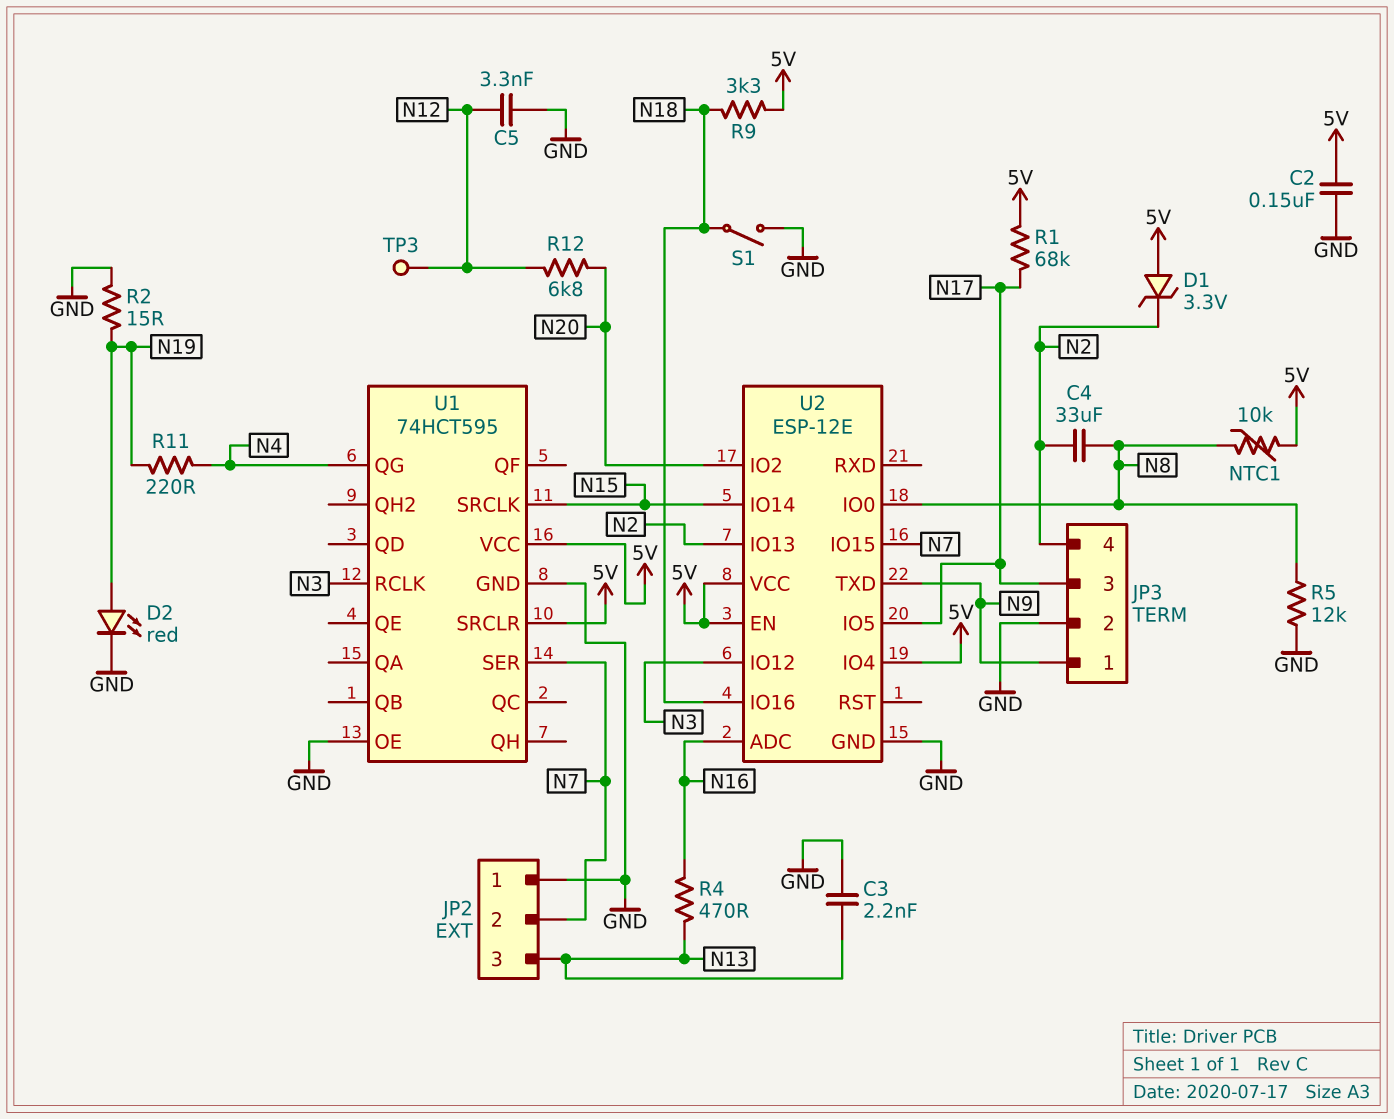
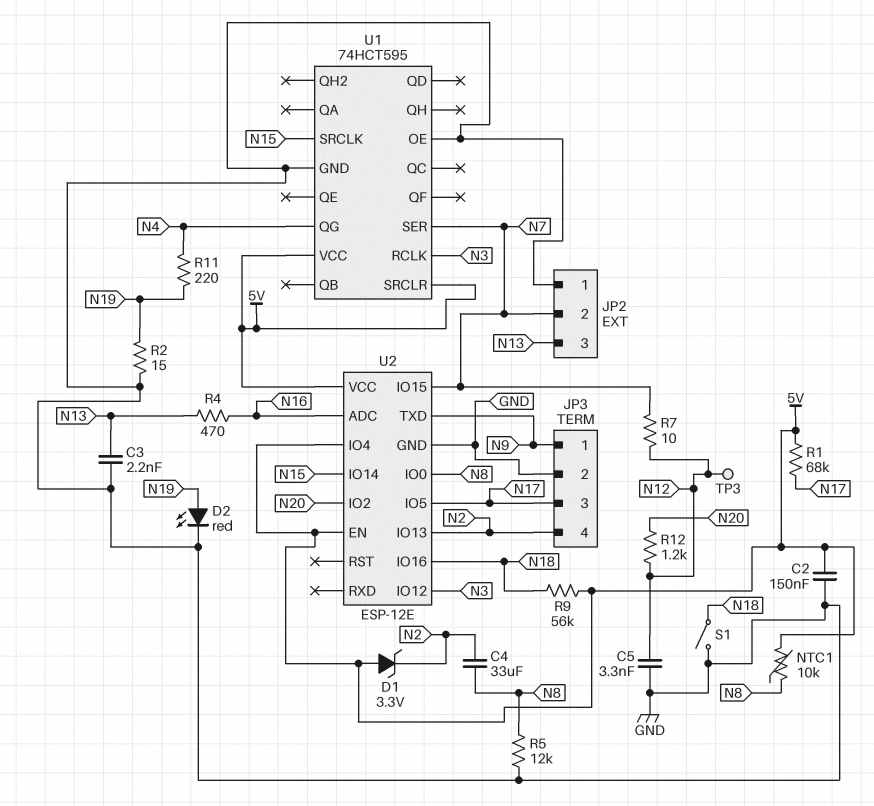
R7: none -> 10 (N7, N12)
R9: 3.3k (5V, N18) -> 56k (5V, N18)
R12: 6.8k (N12, N20) -> 1.2k (N12, N20)

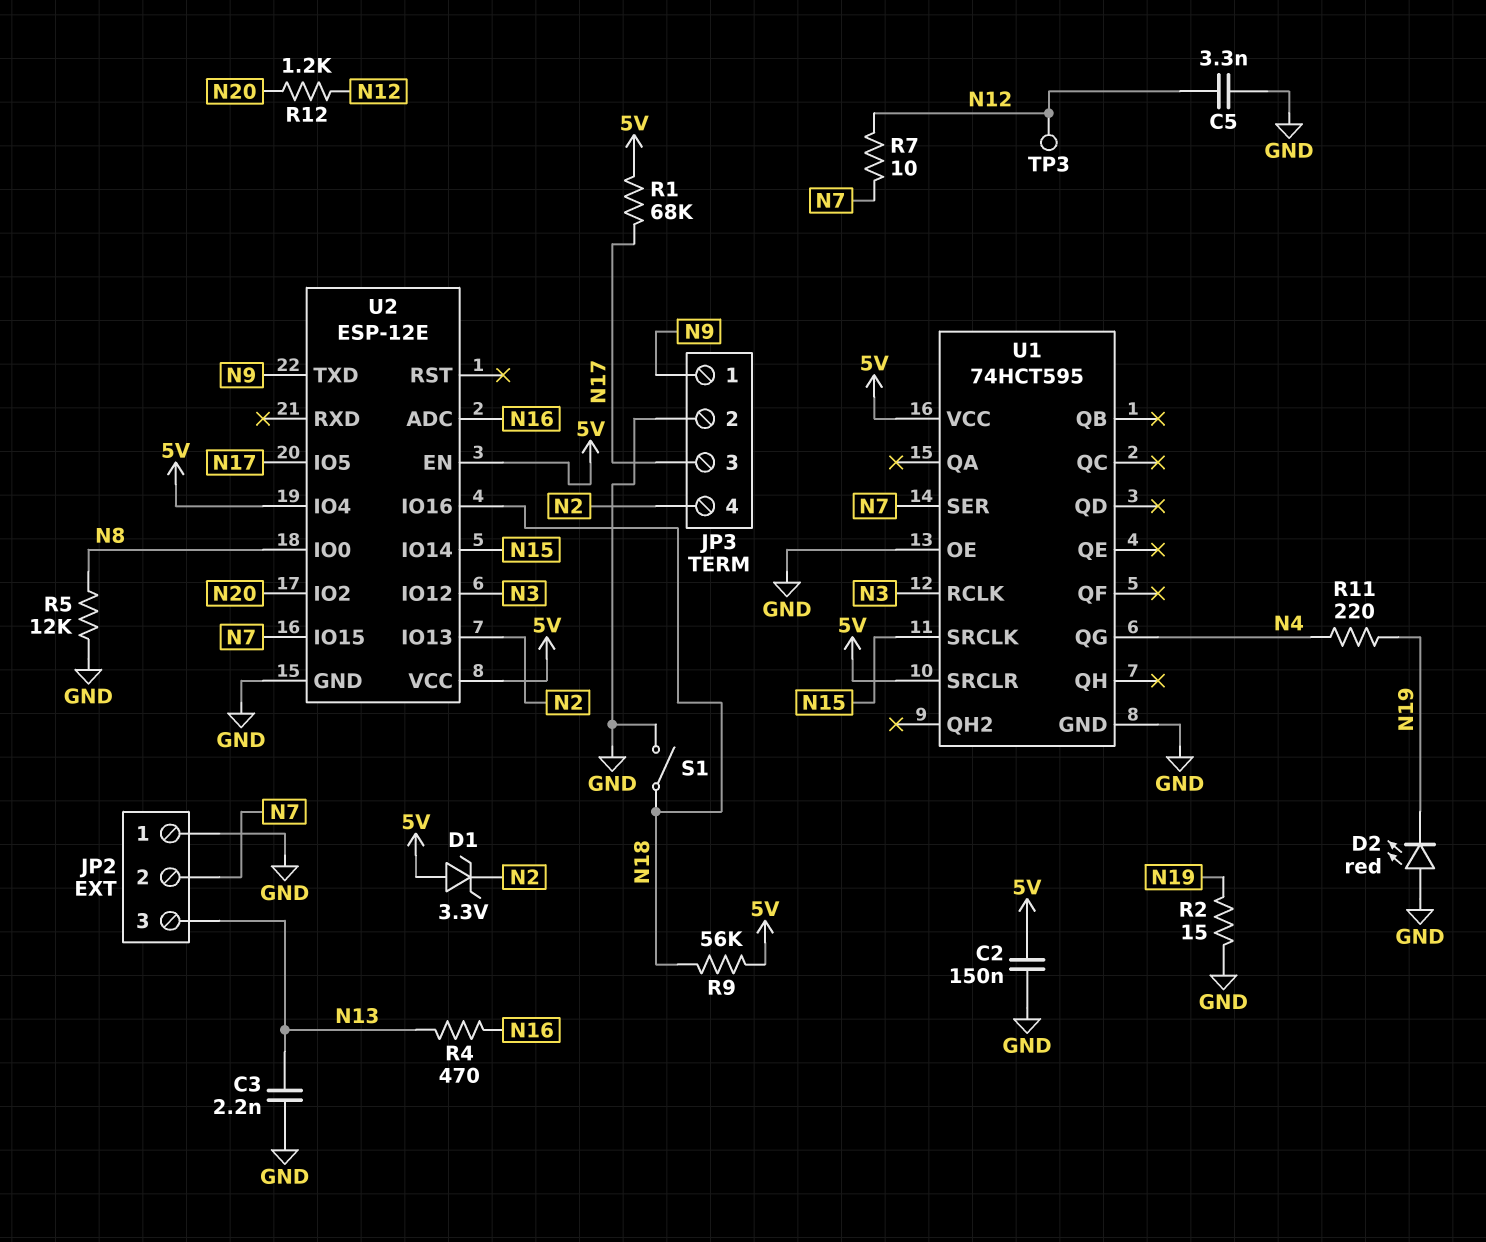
C4: 33uF (N2, N8) -> none
D2: LED red (A N19, K GND) -> LED red (A GND, K N19)
NTC1: 10k (5V, N8) -> none

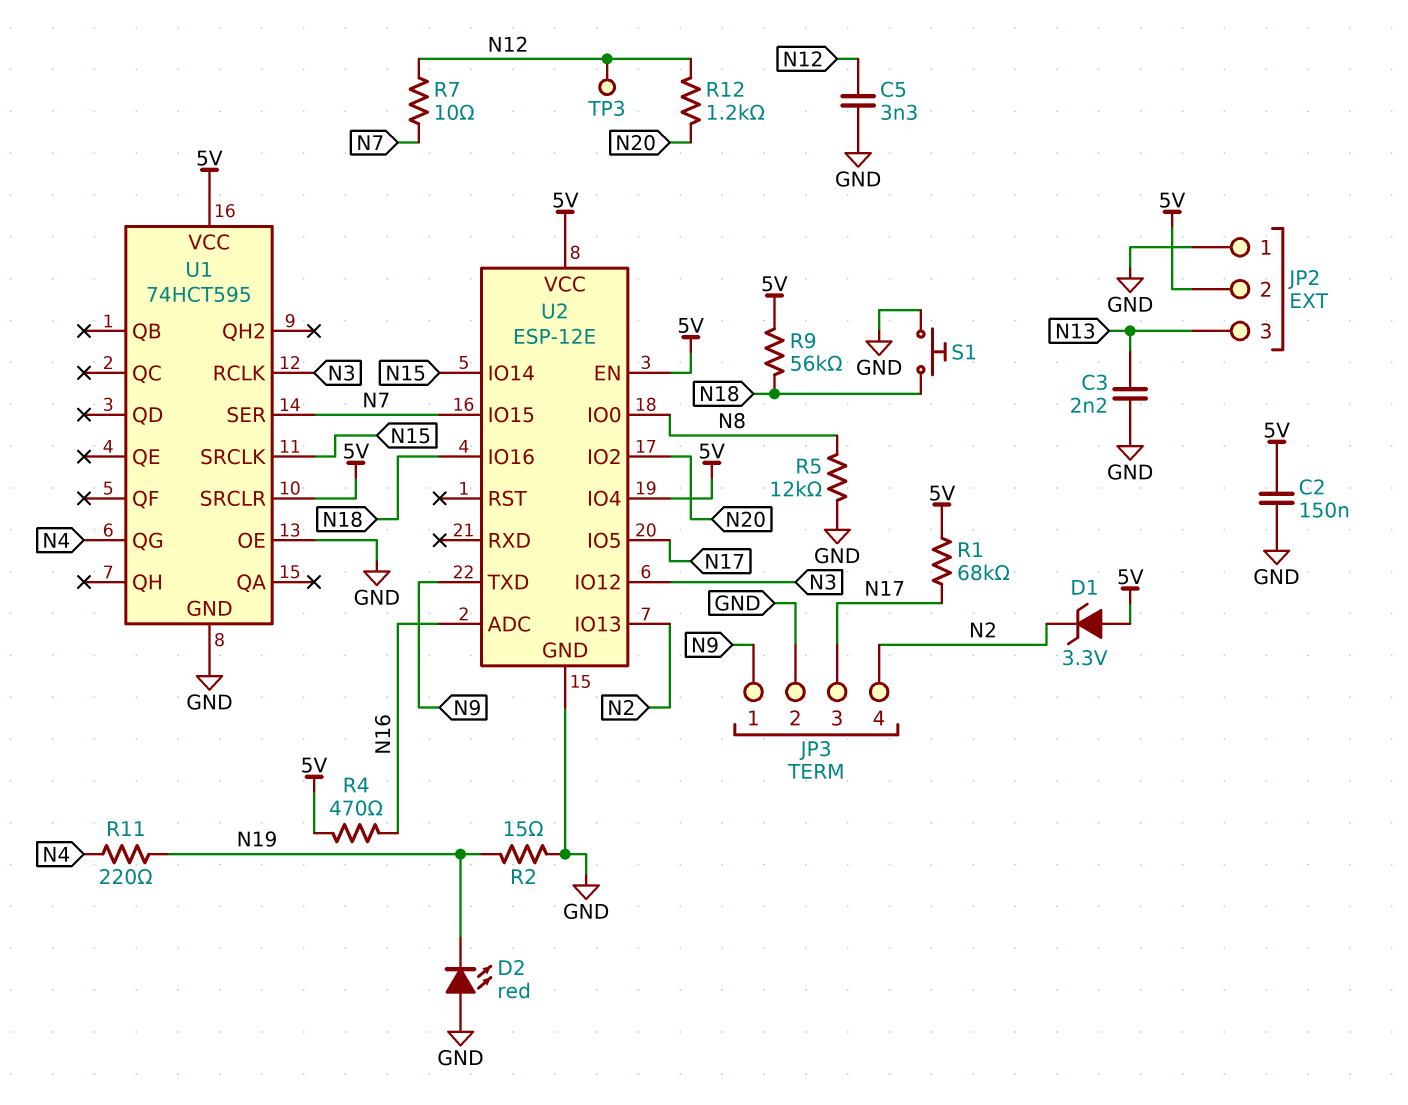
JP2 pin 2: N7 -> 5V
R4: 470 (N13, N16) -> 470 (5V, N16)
S1: switch (GND, N18) -> button (GND, N18)

